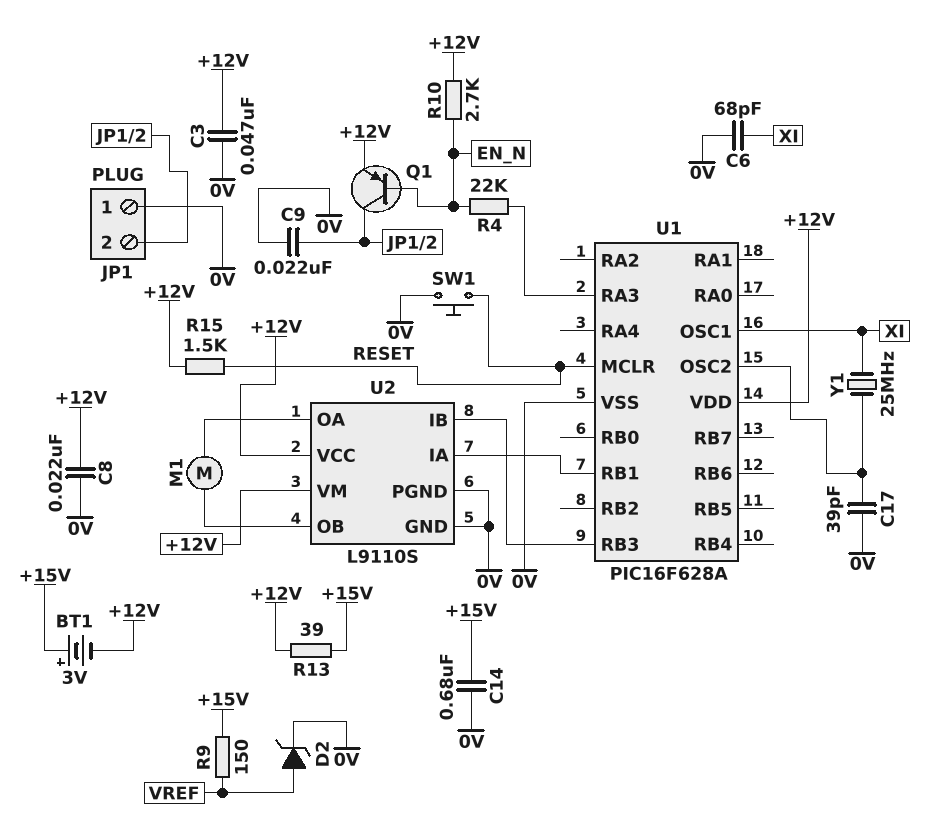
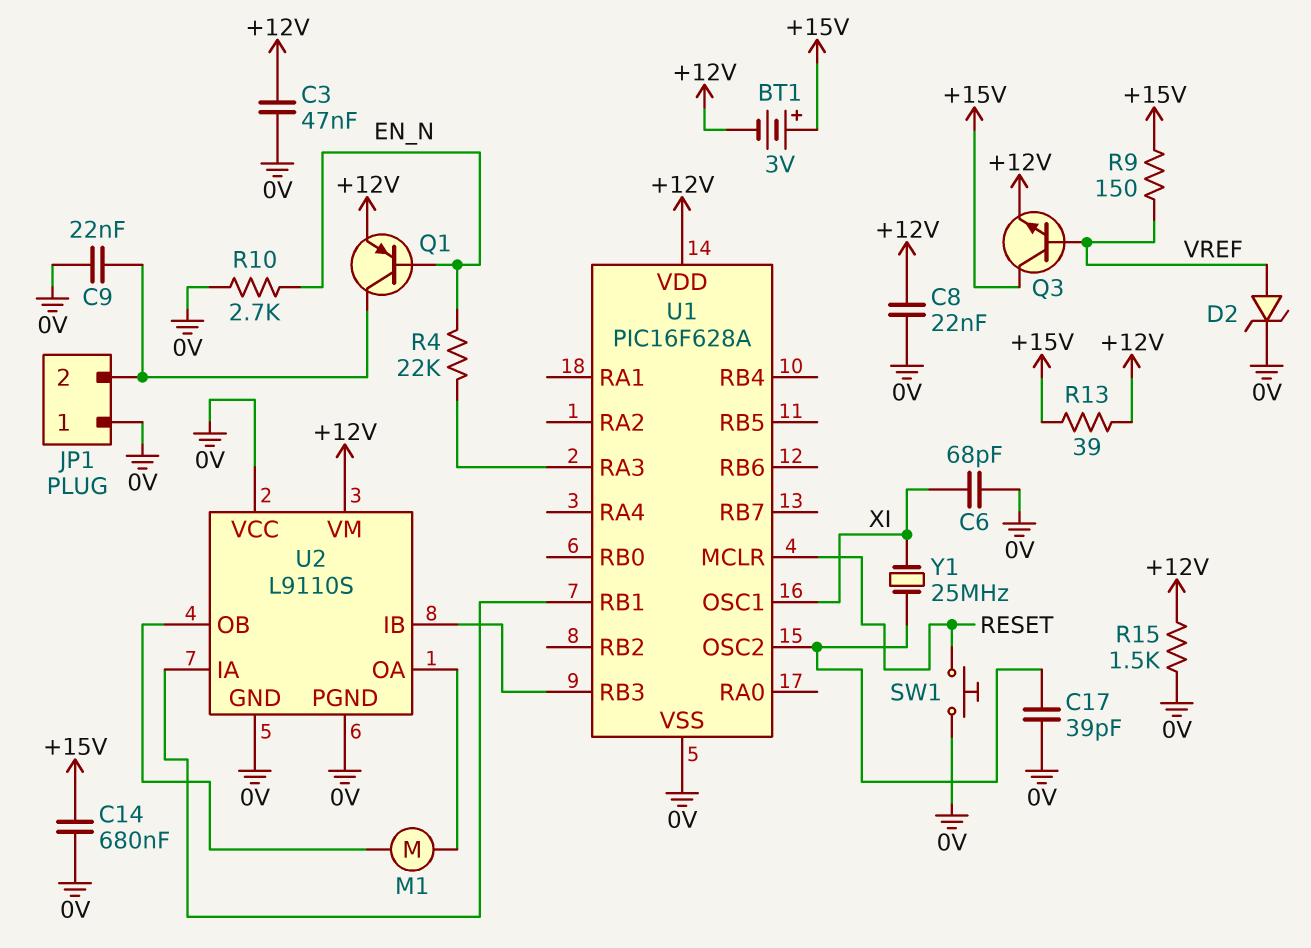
Q3: none -> NPN (B VREF, C +15V, E +12V)
R10: 2.7k (+12V, EN_N) -> 2.7k (0V, EN_N)
R15: 1.5k (+12V, RESET) -> 1.5k (+12V, 0V)
U2 pin VCC: +12V -> 0V

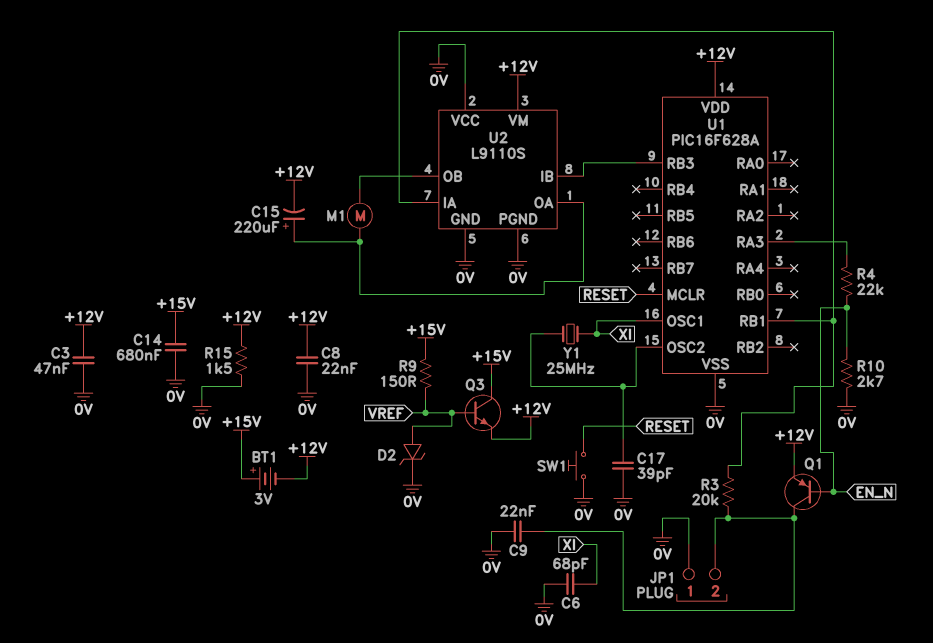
C15: none -> 220uF (plus U2/OA, minus +12V)
R3: none -> 20k (JP1/2, U1/RB1)
R13: 39 (+12V, +15V) -> none

